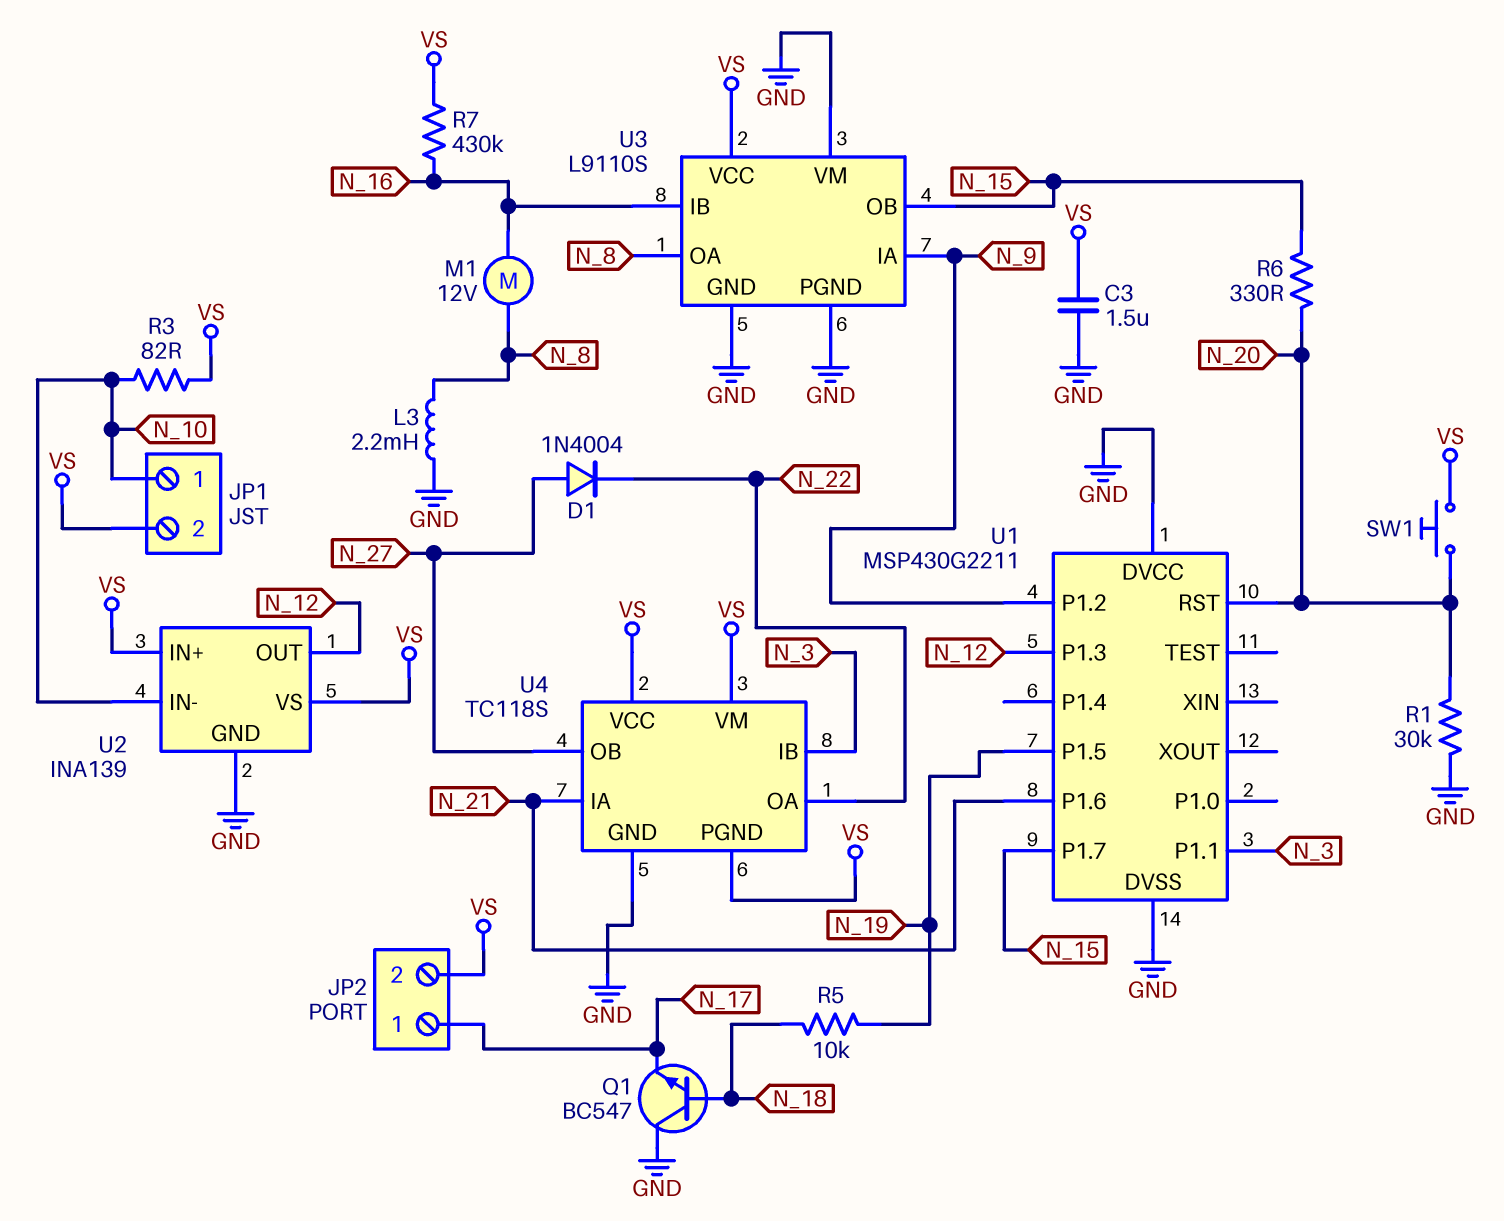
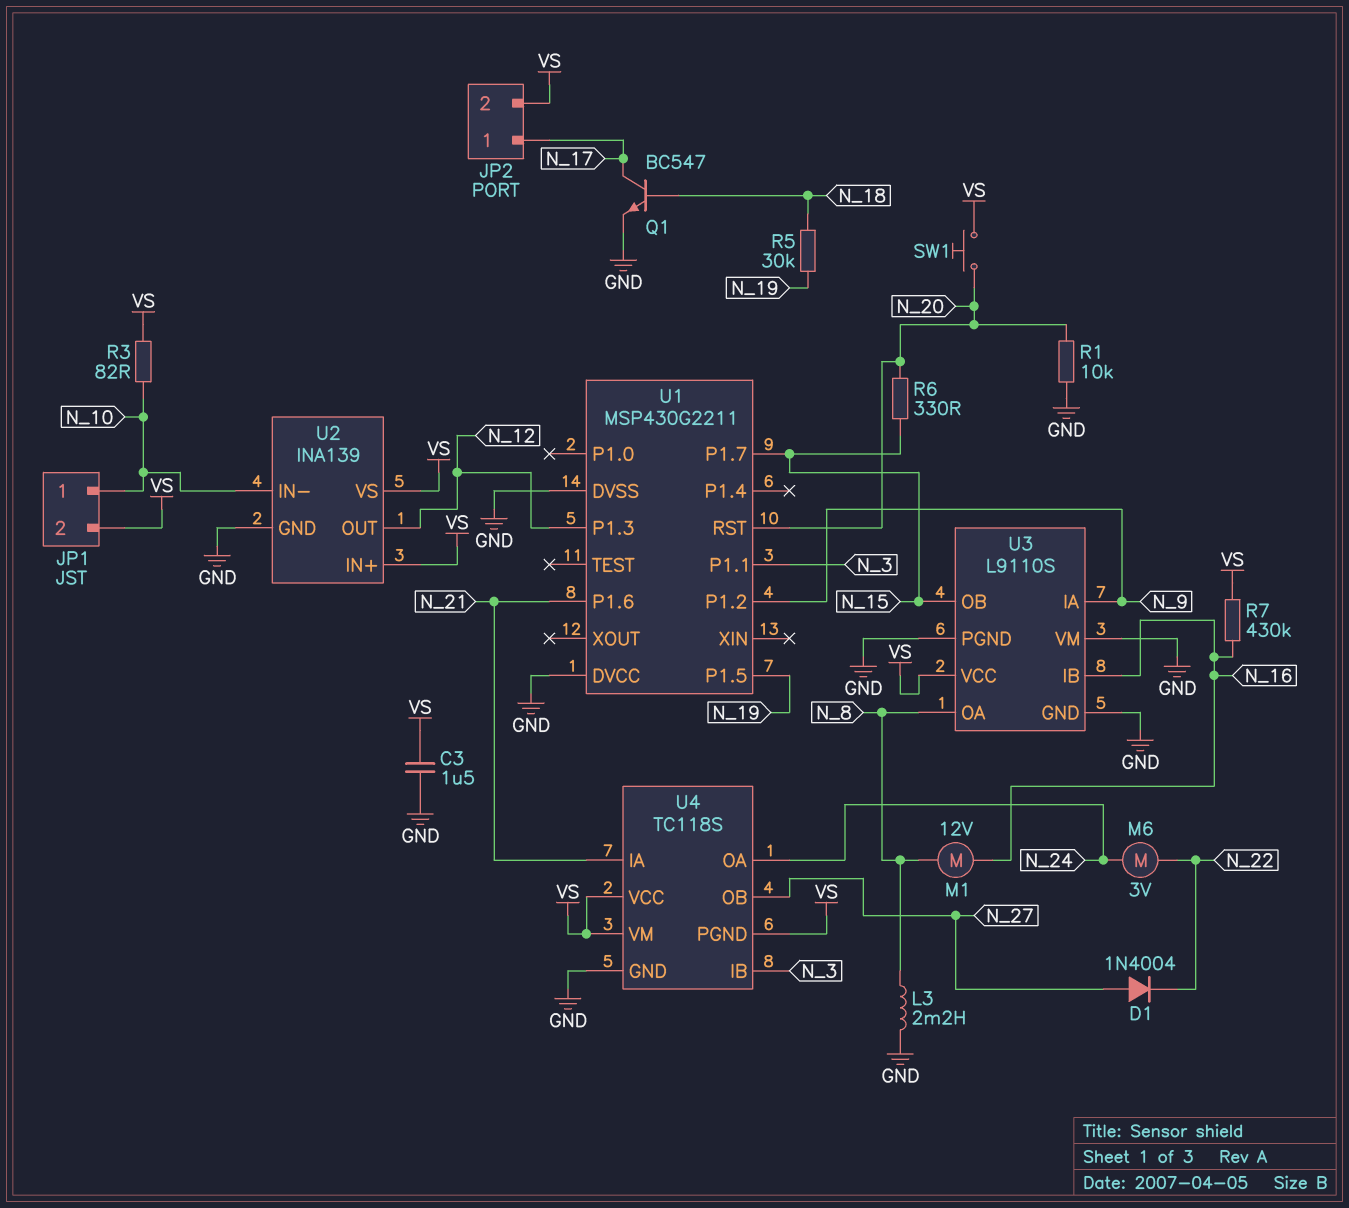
M6: none -> motor 3V (N_22, N_24)
Q1: NPN BC547 (B N_18, C GND, E N_17) -> NPN BC547 (B N_18, C N_17, E GND)
R1: 30k (GND, N_20) -> 10k (GND, N_20)
R5: 10k (N_18, N_19) -> 30k (N_18, N_19)
U4 pin OA: N_22 -> N_24

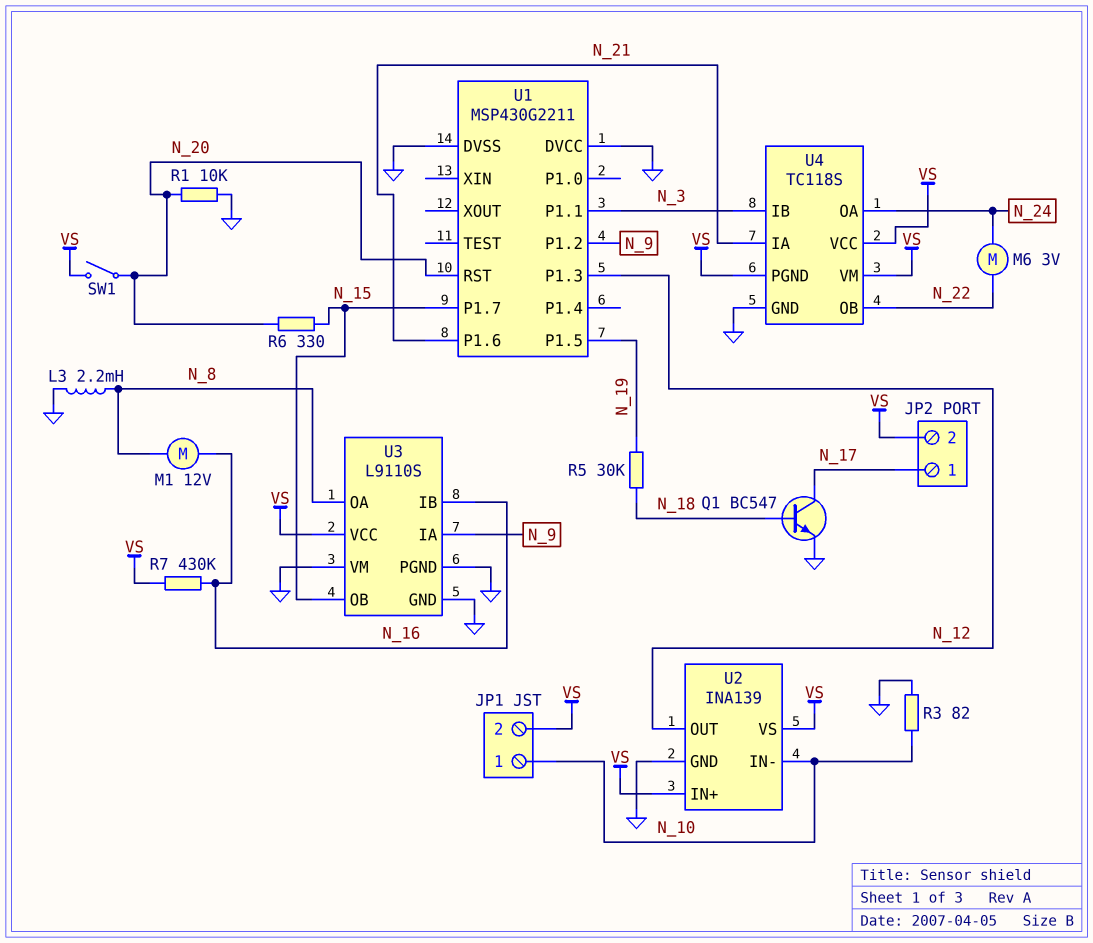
C3: 1.5uF (GND, VS) -> none
D1: diode 1N4004 (A N_27, K N_22) -> none
R3: 82 (N_10, VS) -> 82 (GND, N_10)
SW1: button (N_20, VS) -> switch (N_20, VS)
U4 pin OB: N_27 -> N_22

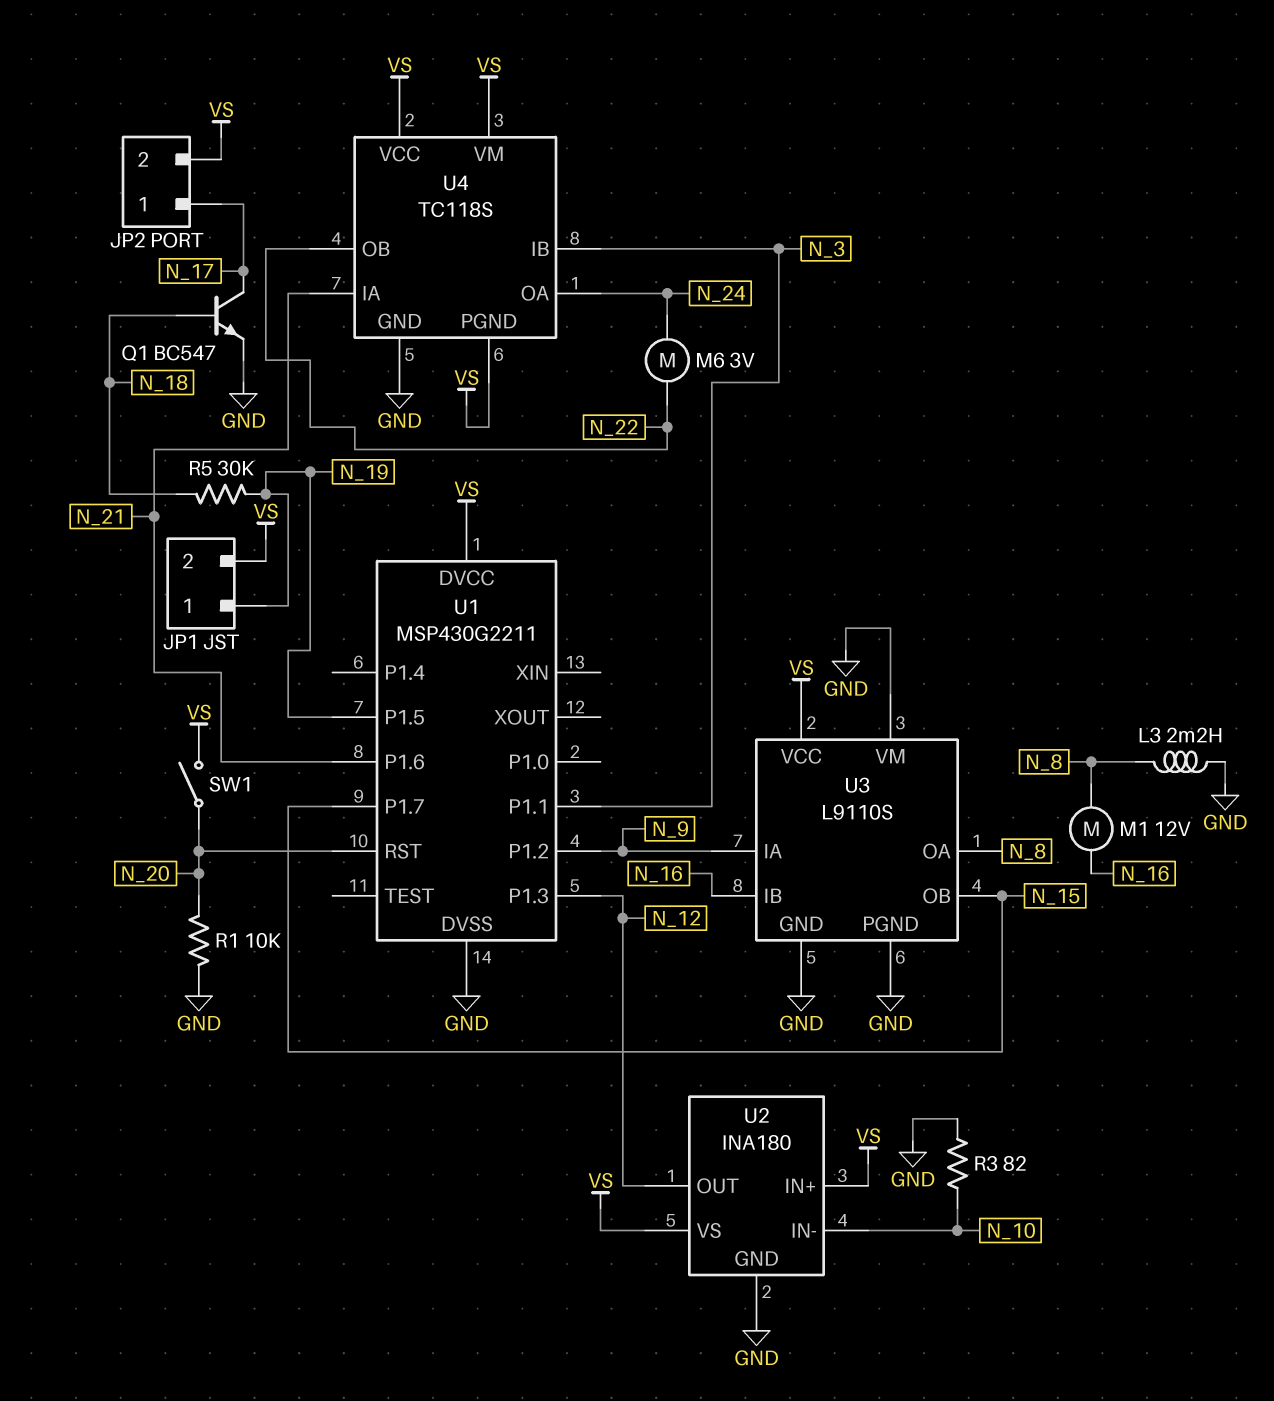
JP1 pin 1: N_10 -> N_19
R6: 330 (N_15, N_20) -> none
R7: 430k (N_16, VS) -> none
U1 pin DVCC: GND -> VS
U2: INA139 -> INA180

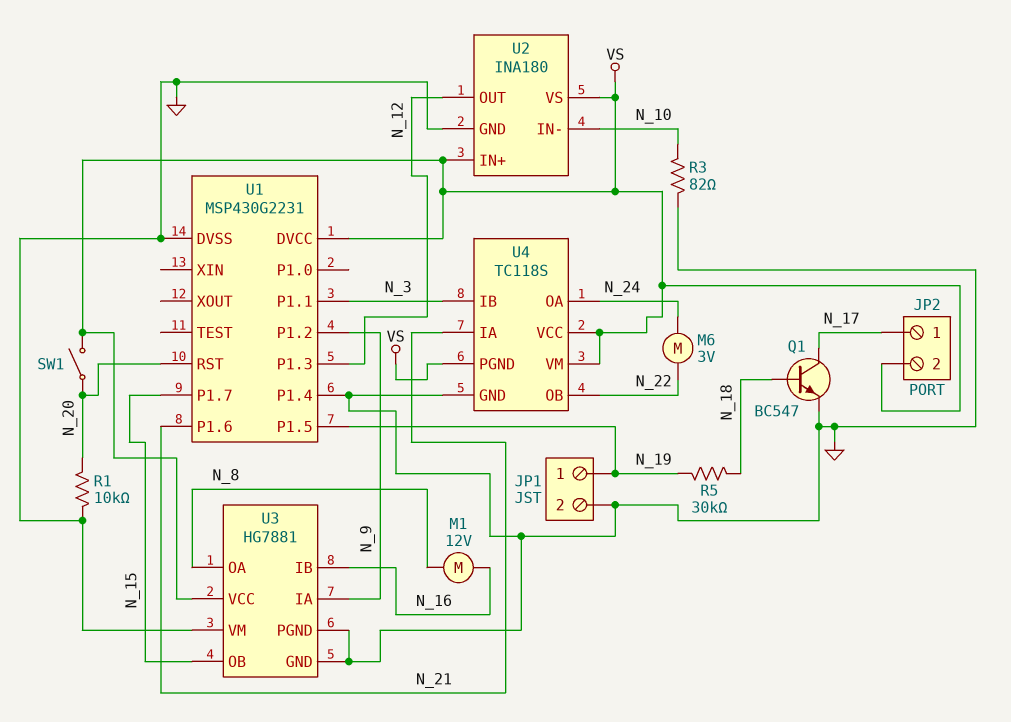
JP1 pin 2: VS -> GND
L3: 2.2mH (GND, N_8) -> none
U1: MSP430G2211 -> MSP430G2231
U1 pin P1.4: none -> GND
U3: L9110S -> HG7881

